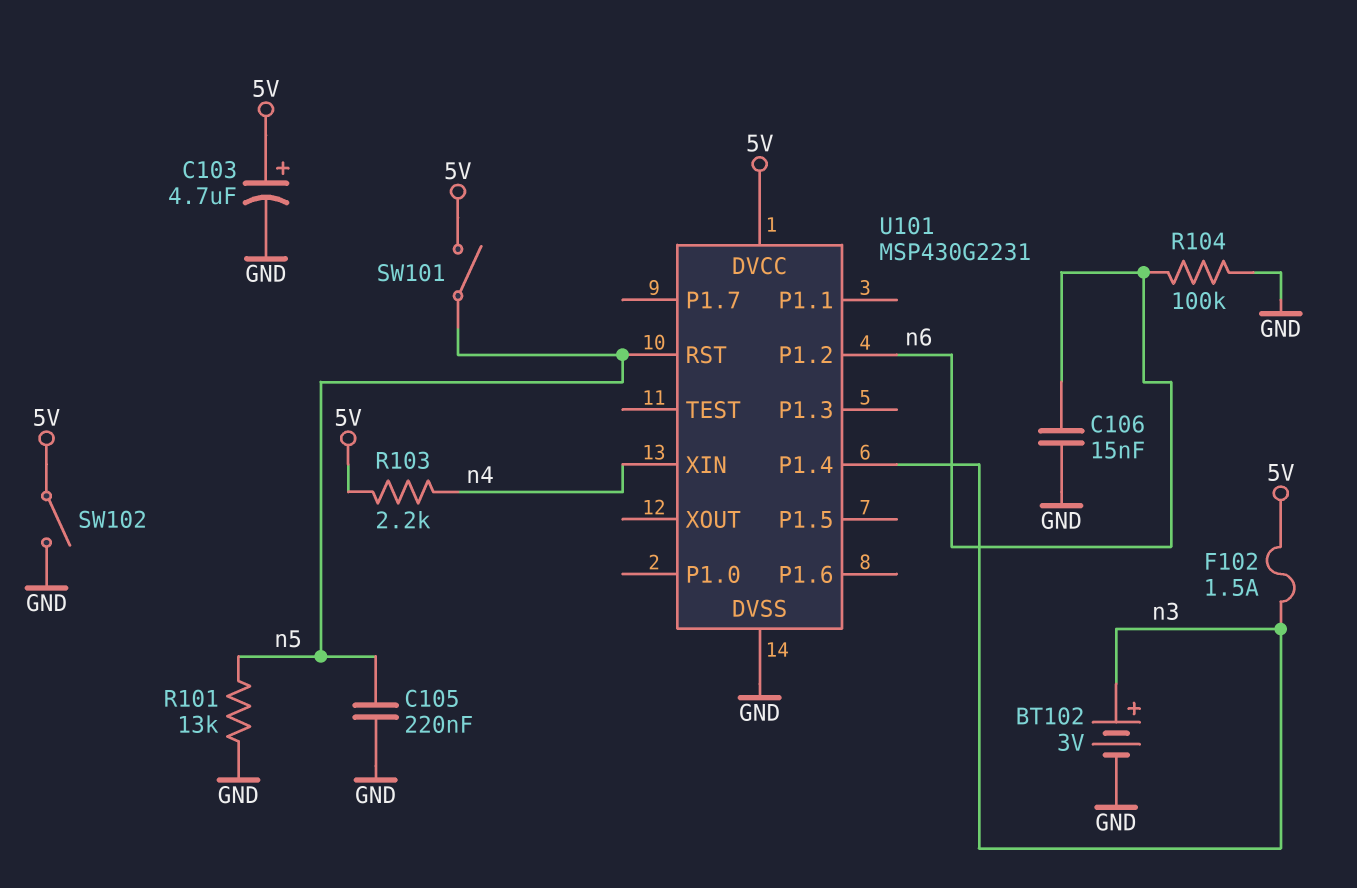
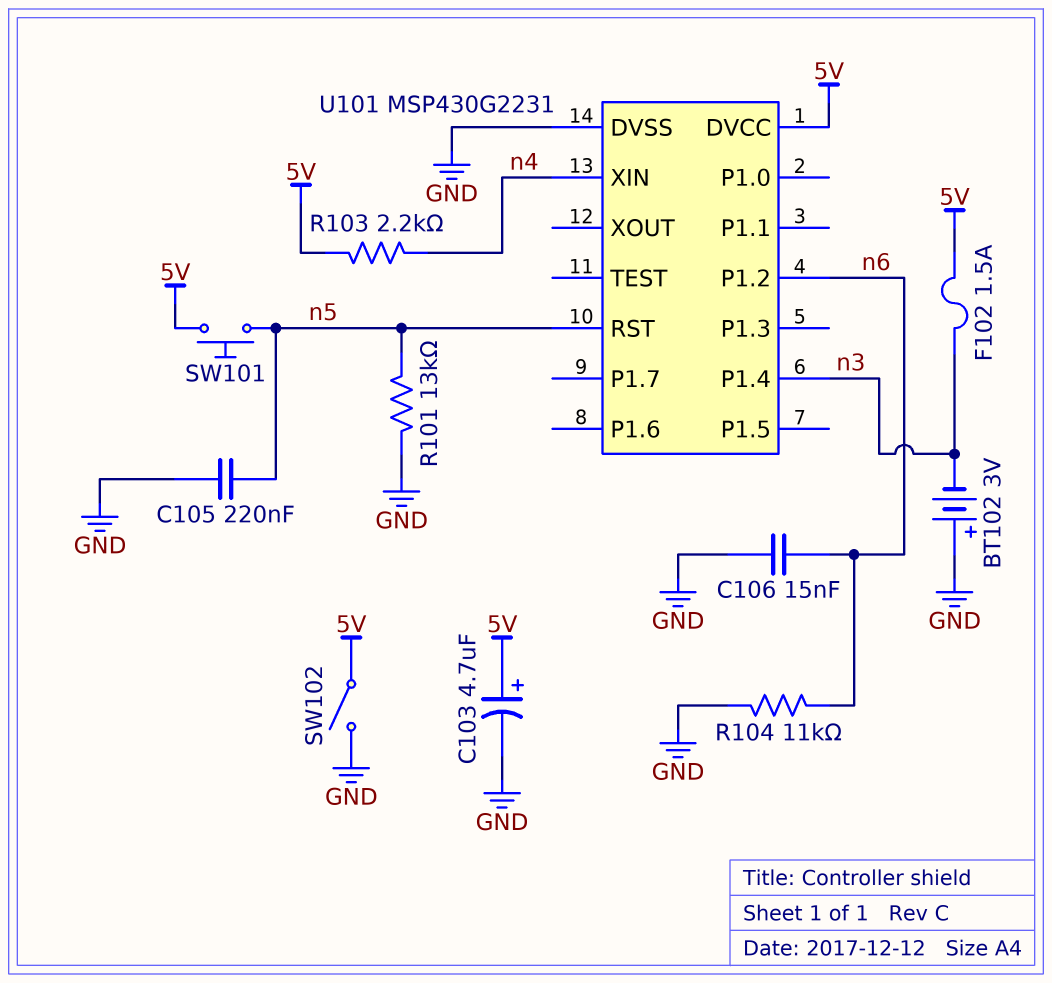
BT102: 3V (plus n3, minus GND) -> 3V (plus GND, minus n3)
R104: 100k (GND, n6) -> 11k (GND, n6)
SW101: switch (5V, n5) -> button (5V, n5)

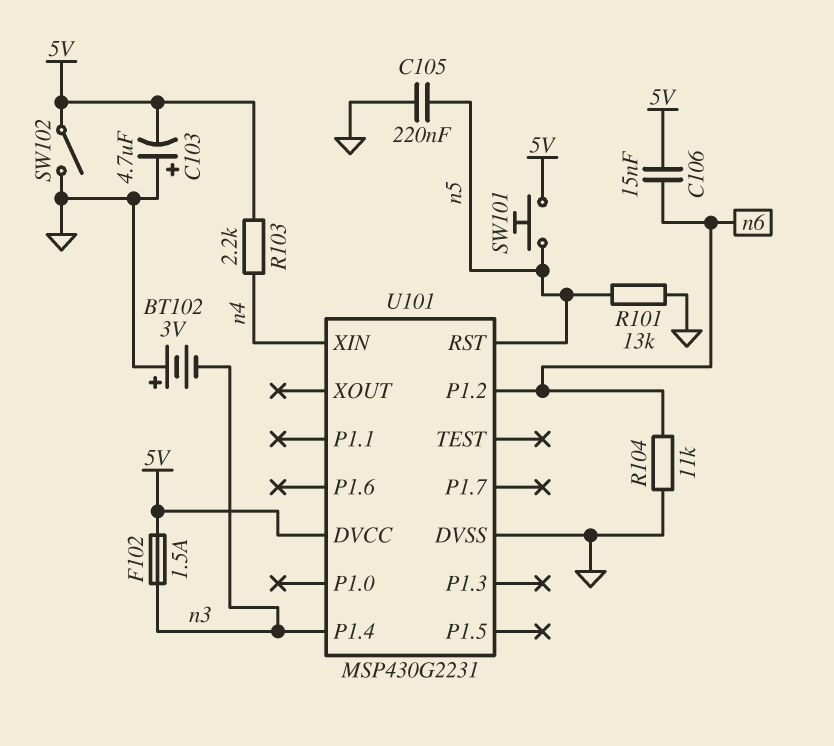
C103: 4.7uF (plus 5V, minus GND) -> 4.7uF (plus GND, minus 5V)
C106: 15nF (GND, n6) -> 15nF (5V, n6)

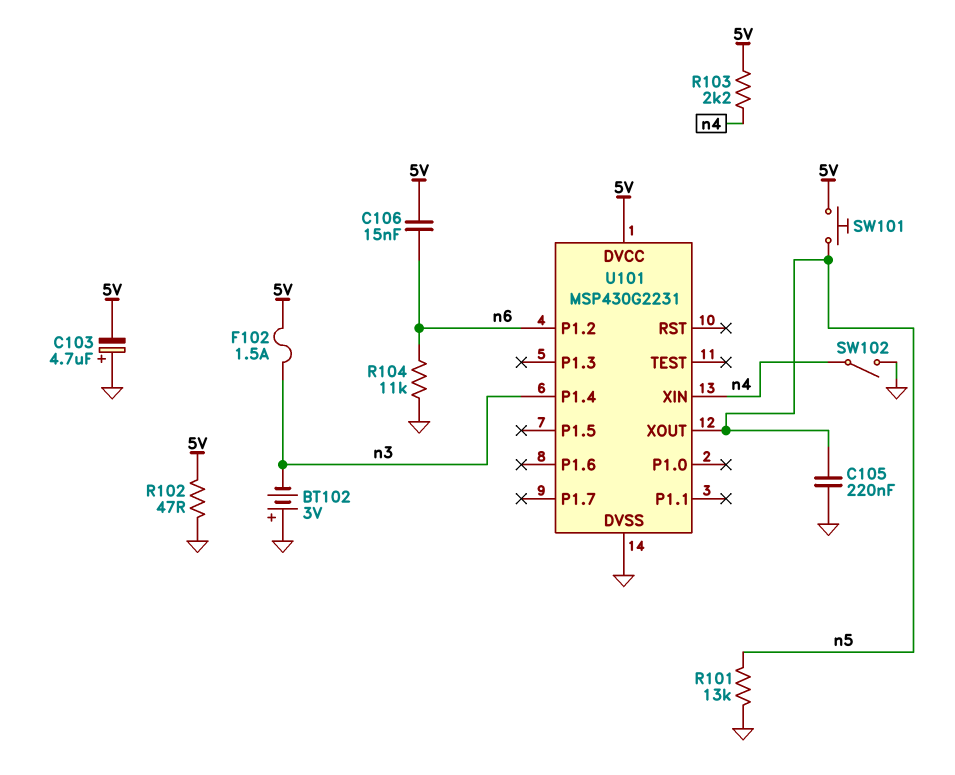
R102: none -> 47 (5V, GND)
SW102: switch (5V, GND) -> switch (GND, n4)
U101 pin RST: n5 -> none
U101 pin XOUT: none -> n5

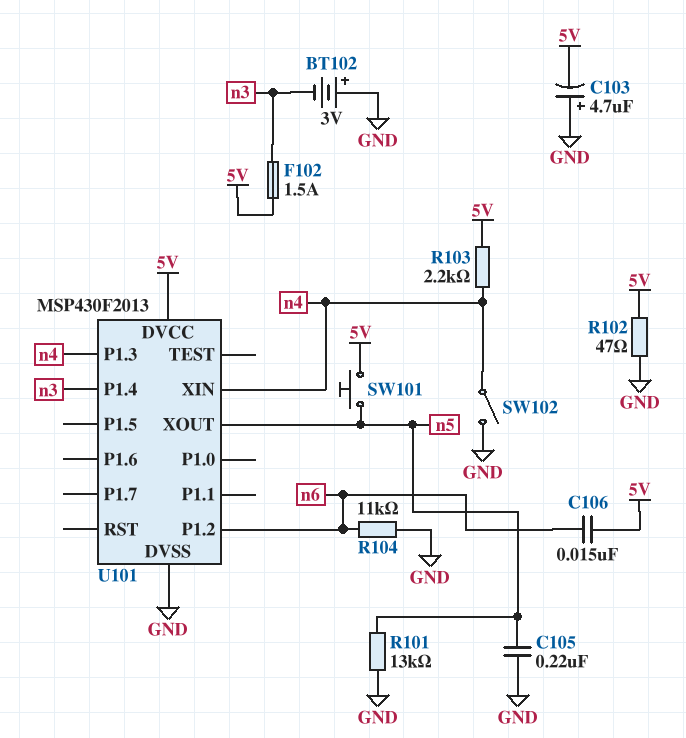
U101: MSP430G2231 -> MSP430F2013
U101 pin P1.3: none -> n4

